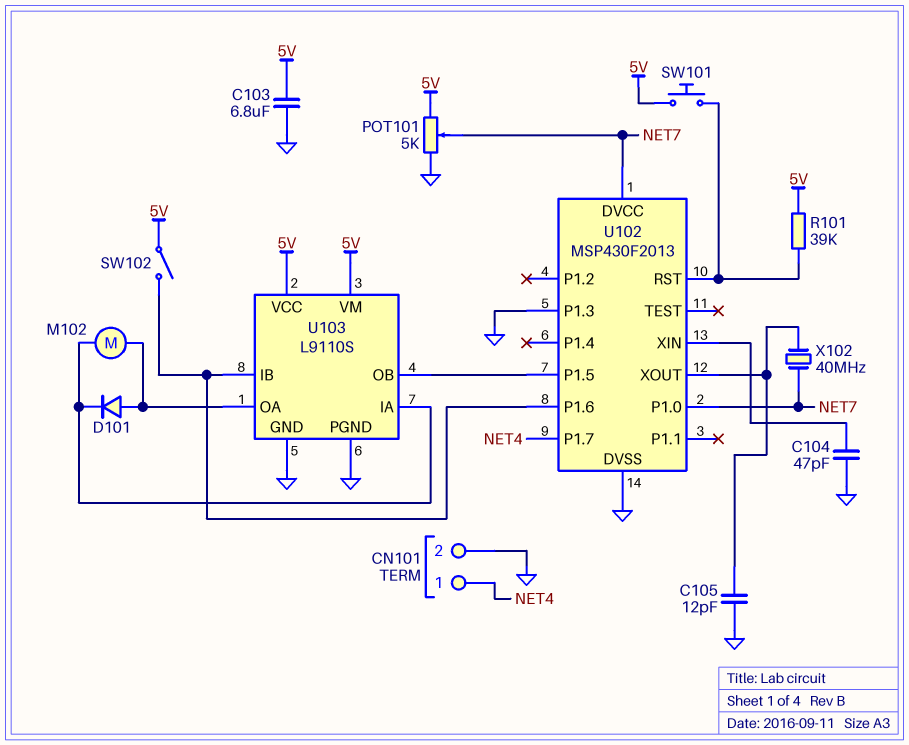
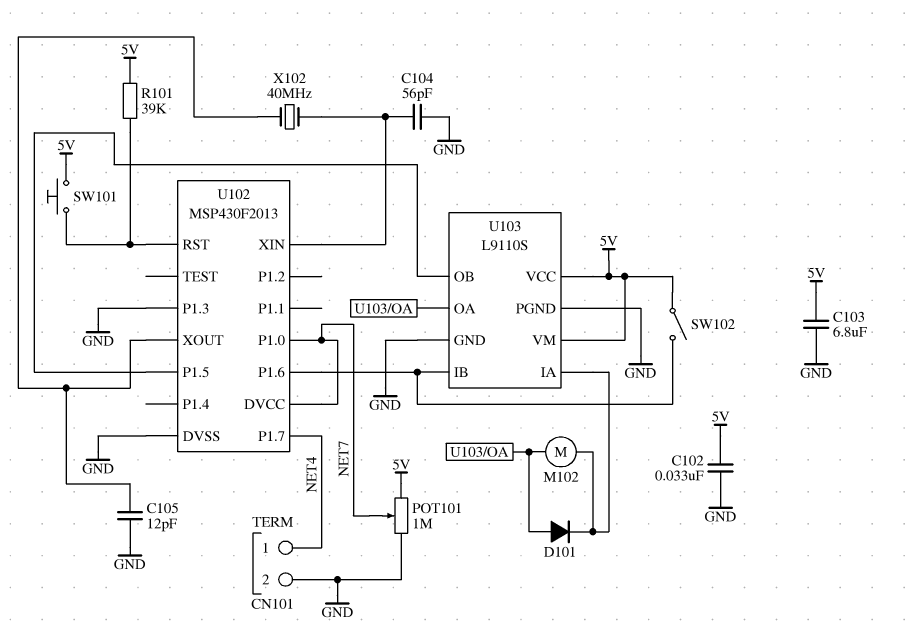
C102: none -> 33nF (5V, GND)
C104: 47pF (GND, U102/XIN) -> 56pF (GND, U102/XIN)
POT101: 5k (5V, GND, wiper NET7) -> 1M (5V, GND, wiper NET7)
X102: 40MHz (NET7, U102/XOUT) -> 40MHz (U102/XIN, U102/XOUT)

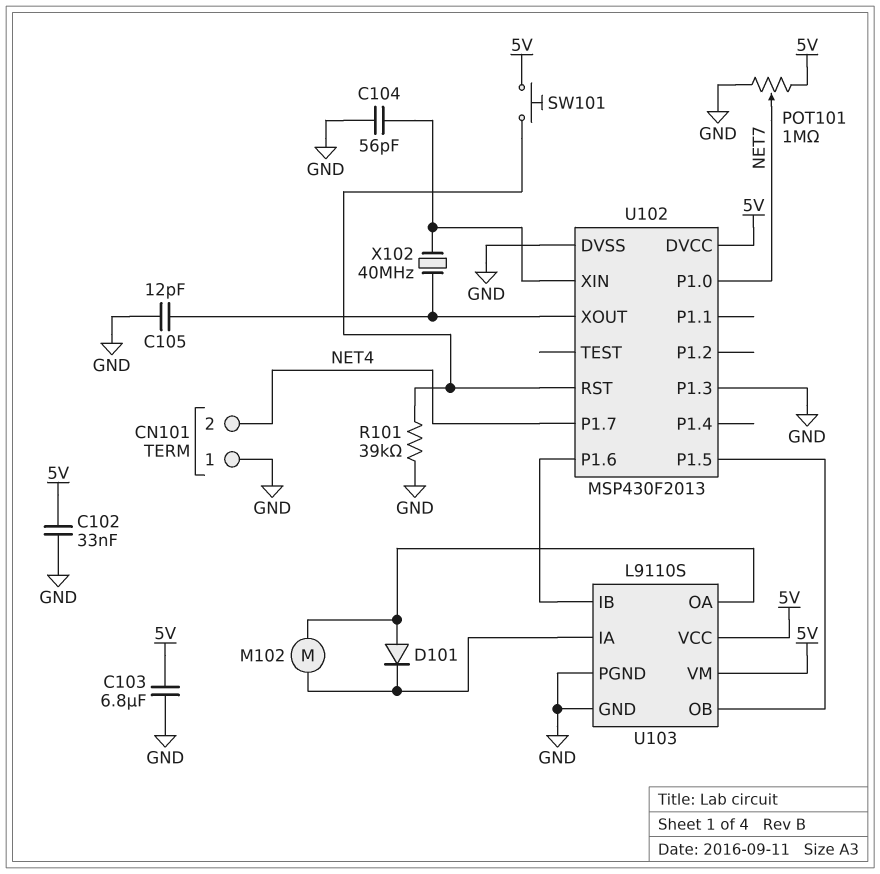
CN101 pin 1: NET4 -> GND
CN101 pin 2: GND -> NET4
R101: 39k (5V, U102/RST) -> 39k (GND, U102/RST)
SW102: switch (5V, U102/P1.6) -> none
U102 pin DVCC: NET7 -> 5V

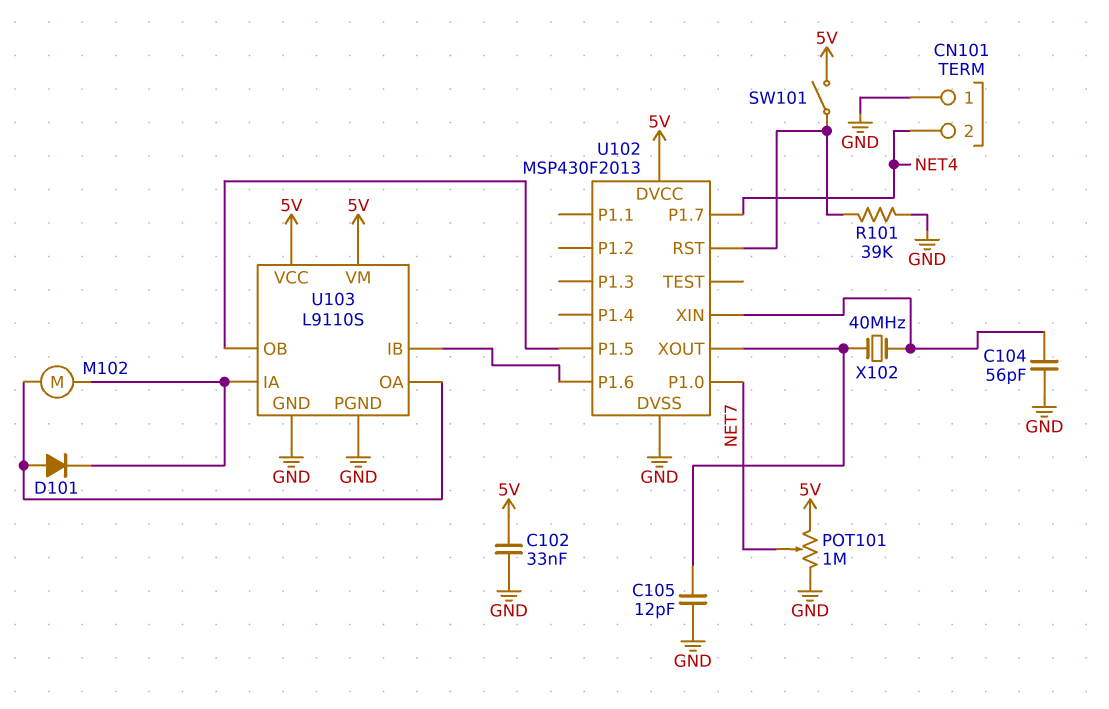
C103: 6.8uF (5V, GND) -> none
SW101: button (5V, U102/RST) -> switch (5V, U102/RST)
U102 pin P1.3: GND -> none

